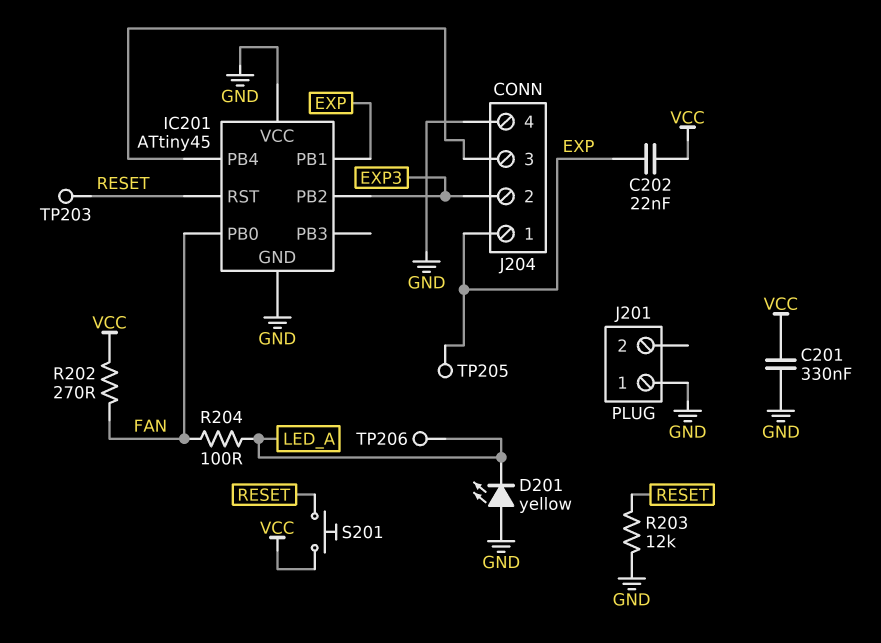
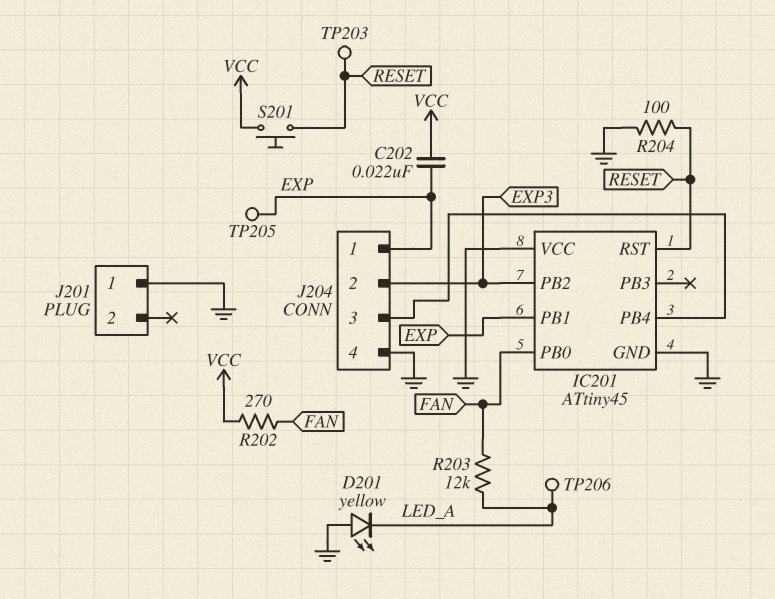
C201: 330nF (GND, VCC) -> none
R203: 12k (GND, RESET) -> 12k (FAN, LED_A)
R204: 100 (FAN, LED_A) -> 100 (GND, RESET)

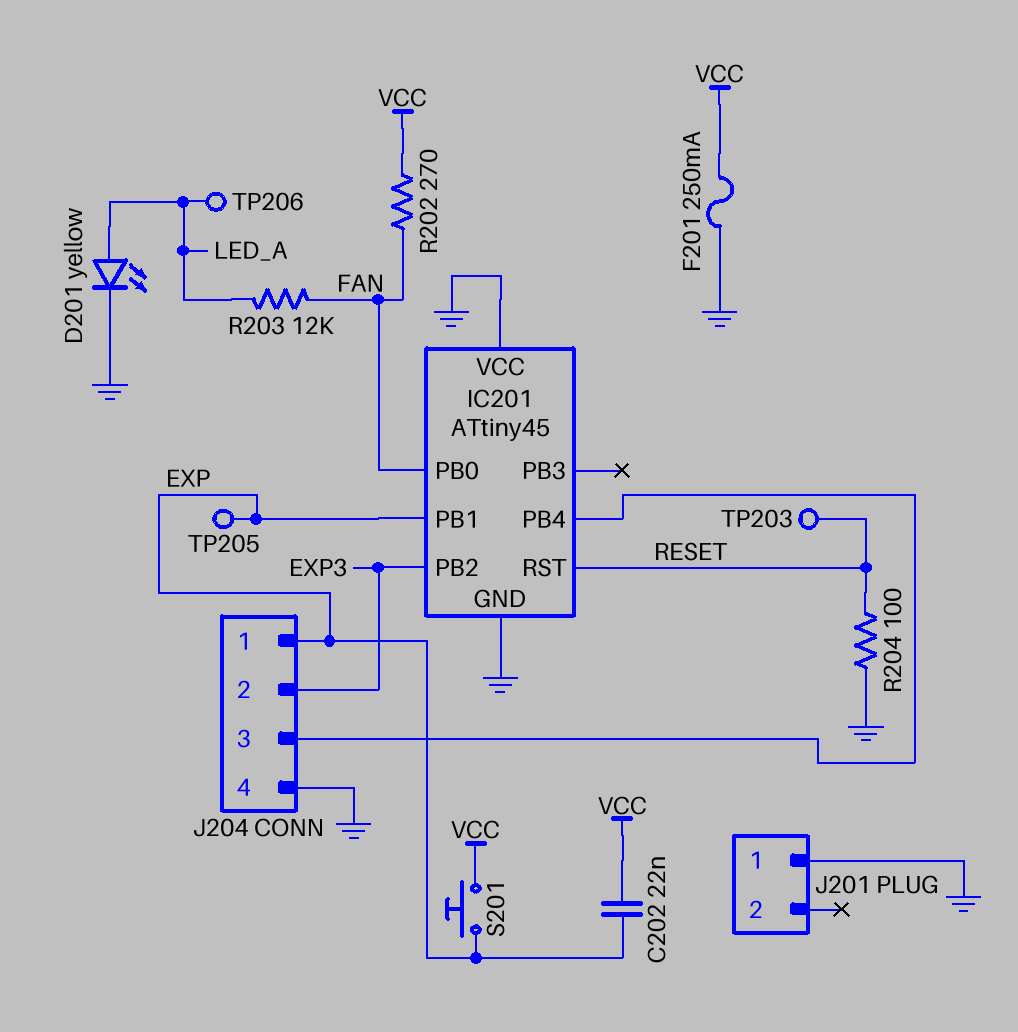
D201: LED yellow (A GND, K LED_A) -> LED yellow (A LED_A, K GND)
F201: none -> 250mA (GND, VCC)
S201: button (RESET, VCC) -> button (EXP, VCC)

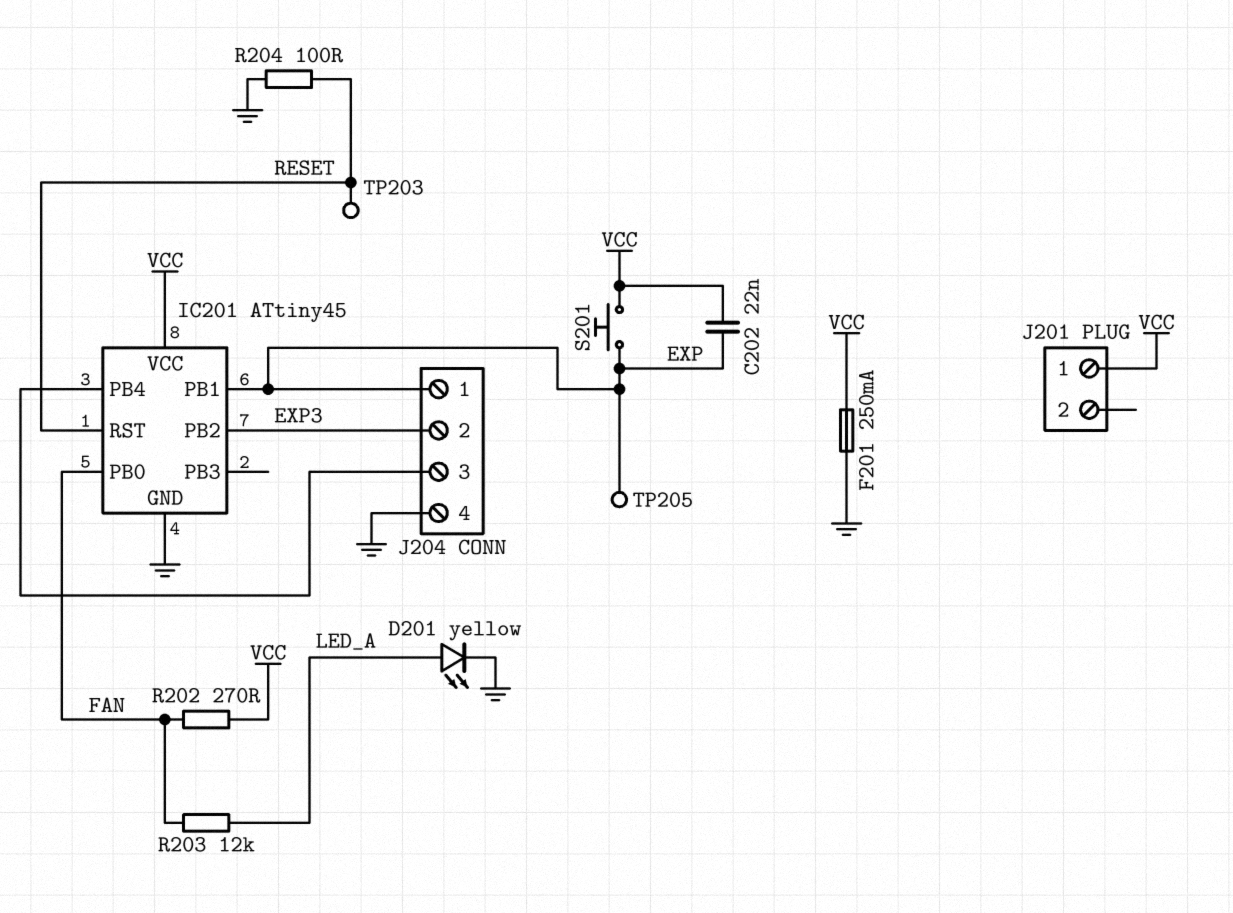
IC201 pin VCC: GND -> VCC
J201 pin 1: GND -> VCC
TP206: test point (LED_A) -> none

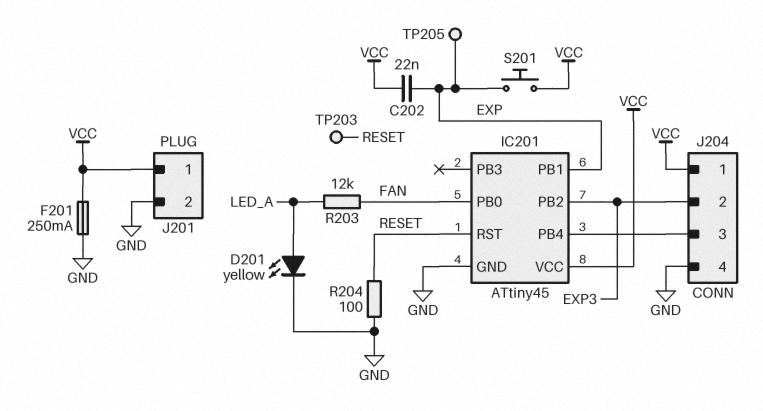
J201 pin 2: none -> GND
J204 pin 1: EXP -> VCC
R202: 270 (FAN, VCC) -> none

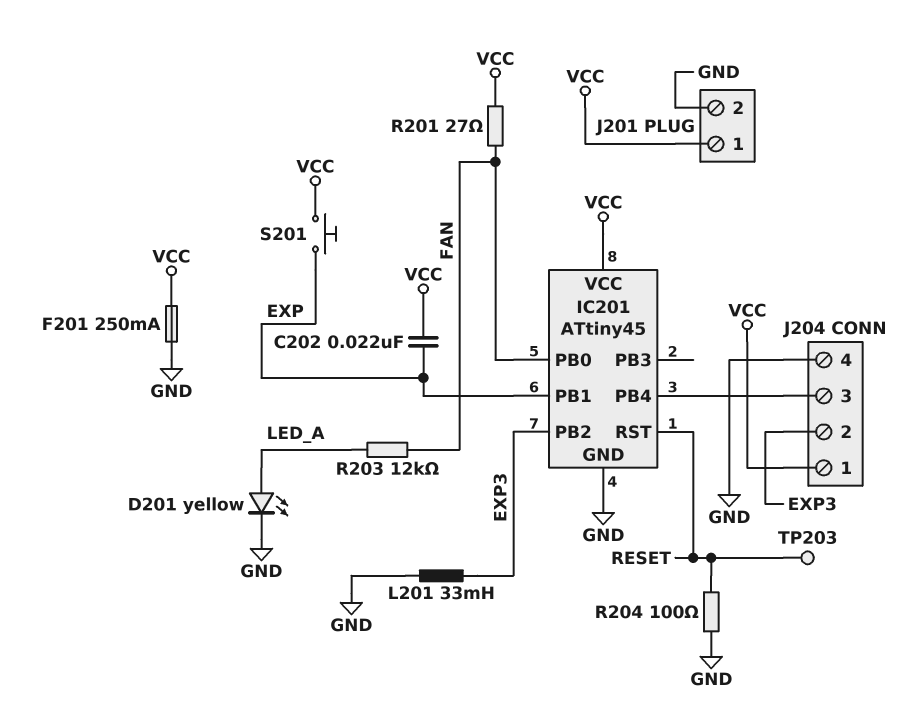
L201: none -> 33mH (EXP3, GND)
R201: none -> 27 (FAN, VCC)
TP205: test point (EXP) -> none

